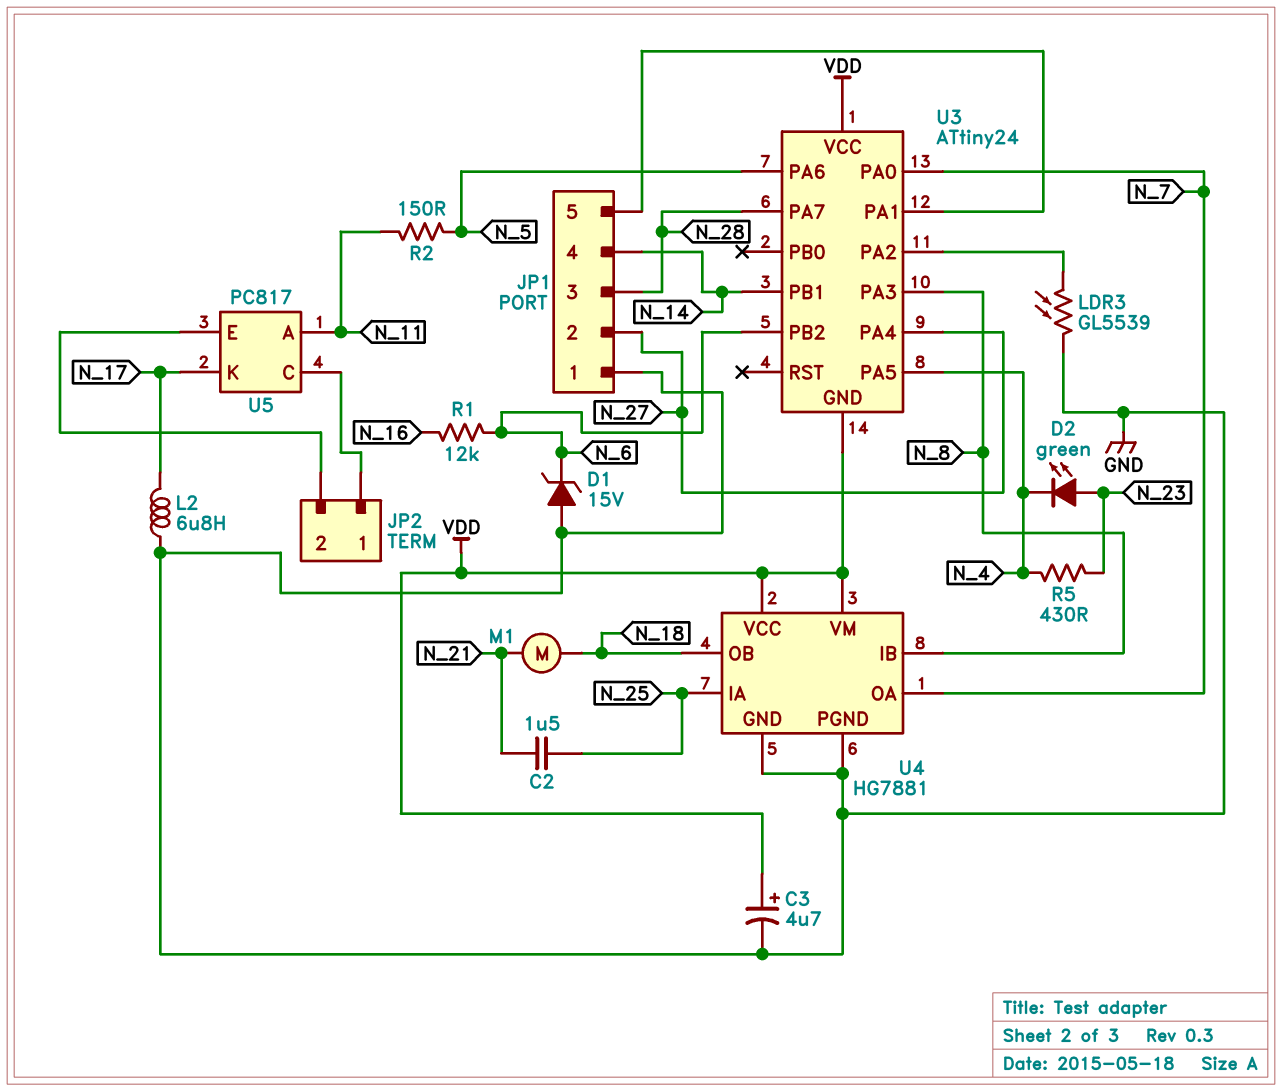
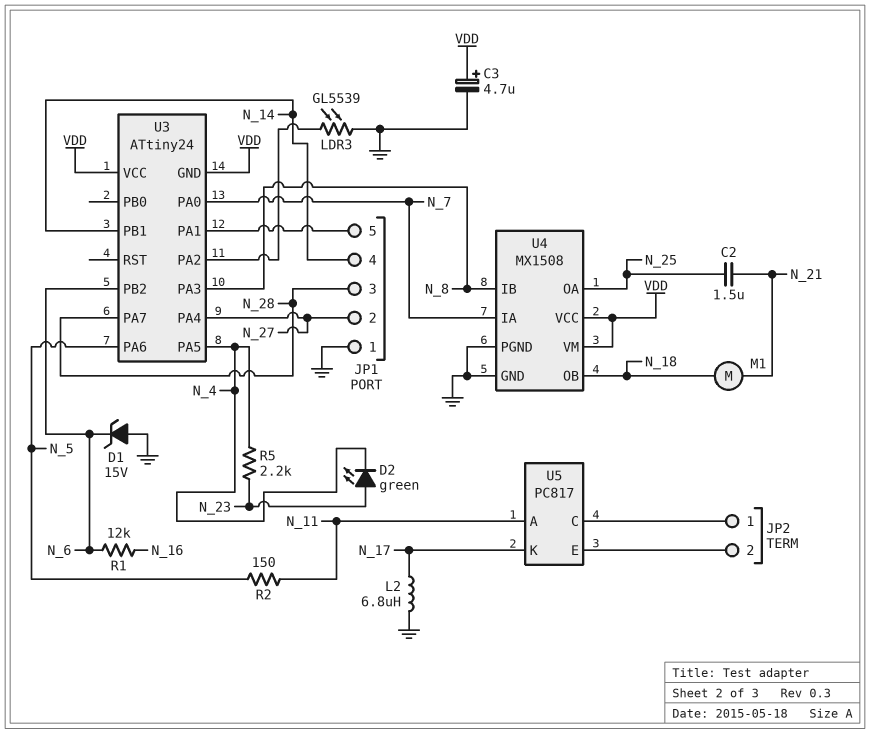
R5: 430 (N_4, N_23) -> 2.2k (N_4, N_23)
U4: HG7881 -> MX1508
U4 pin IA: N_25 -> N_7
U4 pin OA: N_7 -> N_25

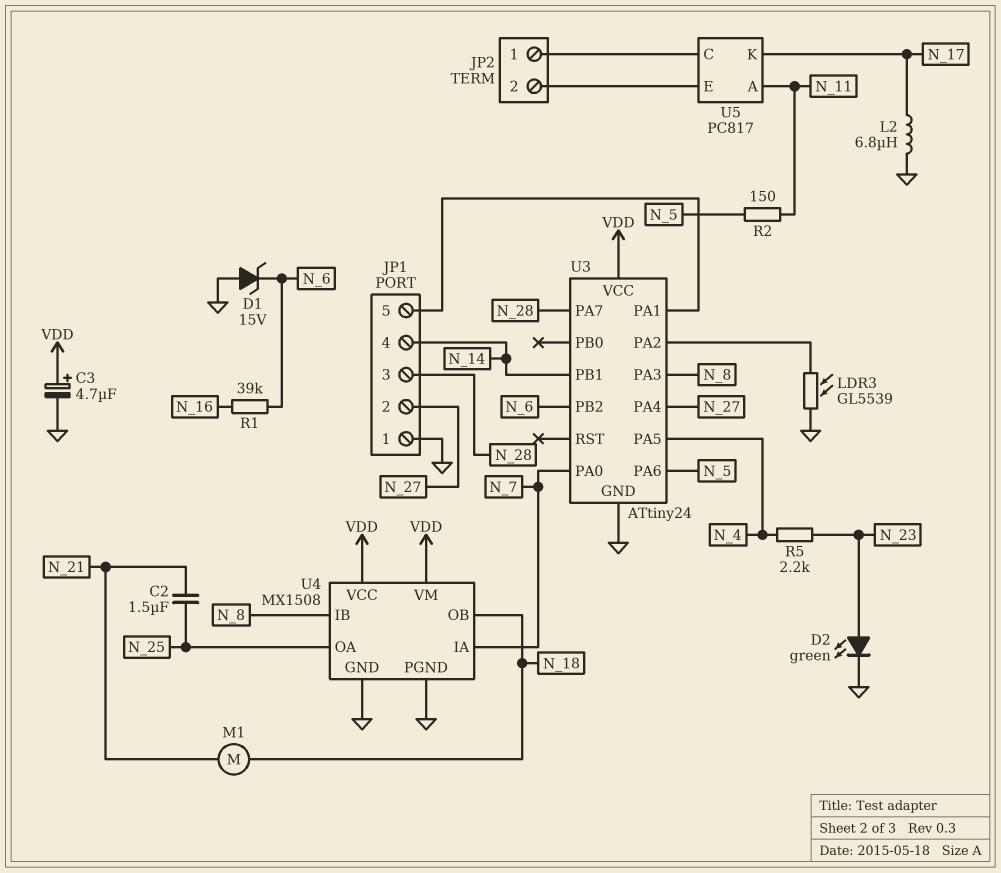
D2: LED green (A N_23, K N_4) -> LED green (A N_23, K GND)
R1: 12k (N_6, N_16) -> 39k (N_6, N_16)
U3 pin GND: VDD -> GND

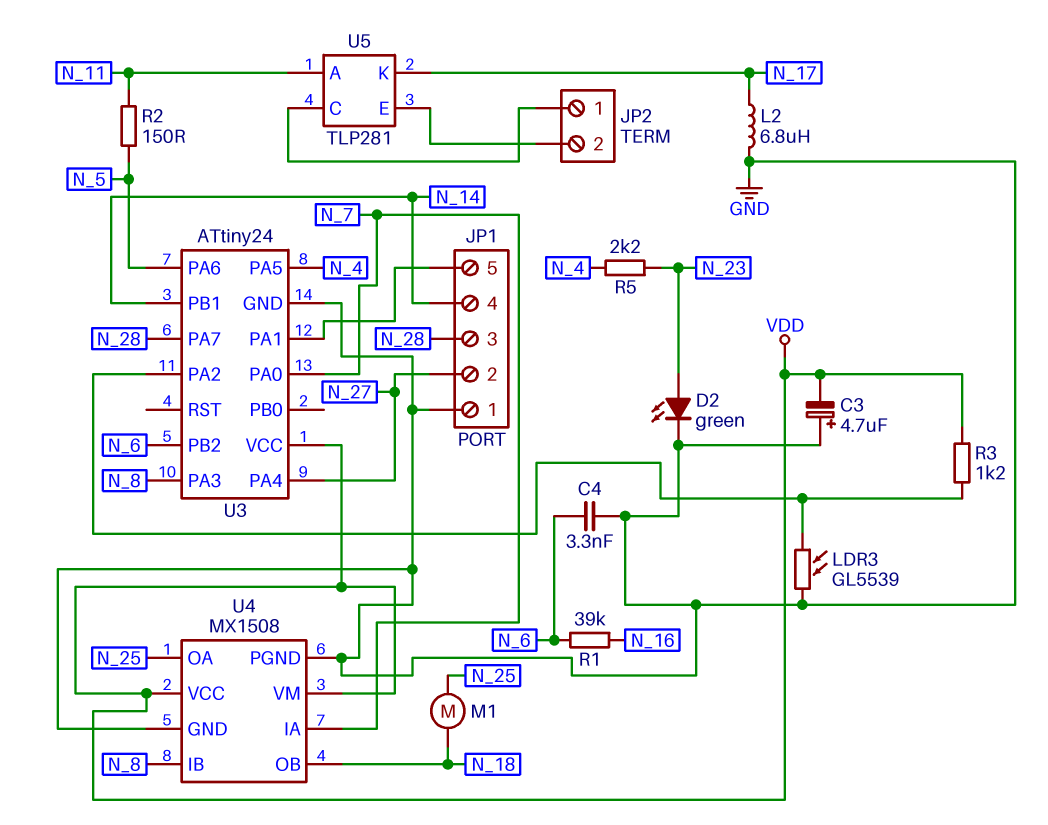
C2: 1.5uF (N_21, N_25) -> none
C3: 4.7uF (plus VDD, minus GND) -> 4.7uF (plus GND, minus VDD)
C4: none -> 3.3nF (GND, N_6)
D1: zener 15V (A GND, K N_6) -> none
M1: motor (N_18, N_21) -> motor (N_18, N_25)
R3: none -> 1.2k (U3/PA2, VDD)
U5: PC817 -> TLP281

